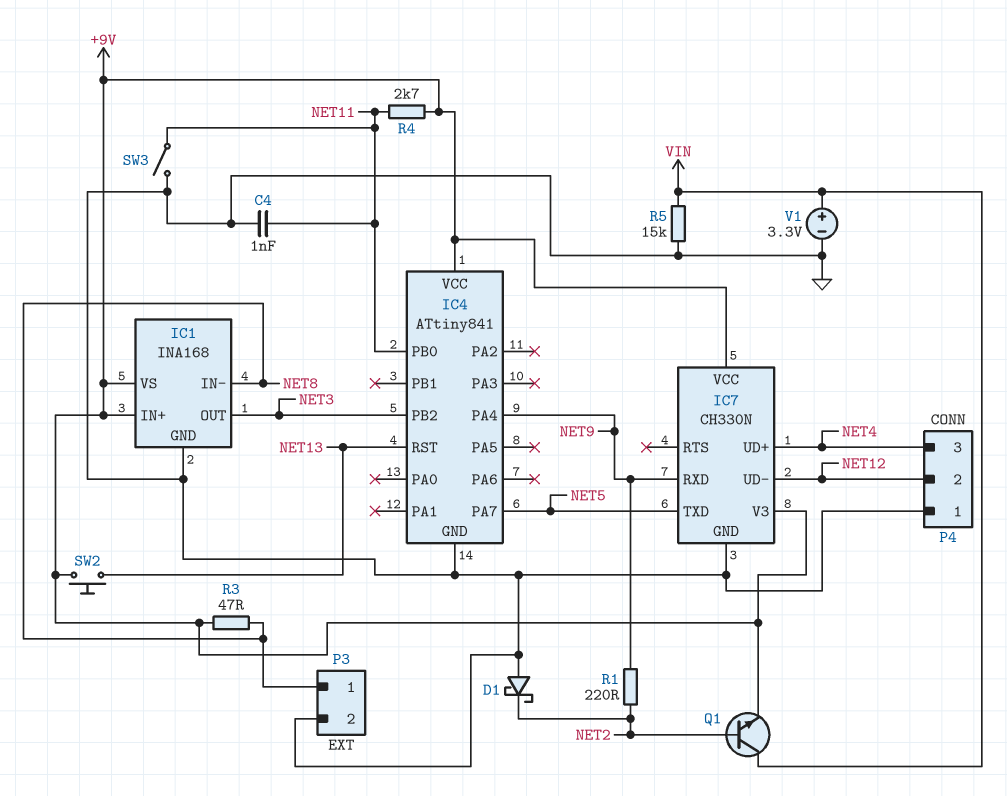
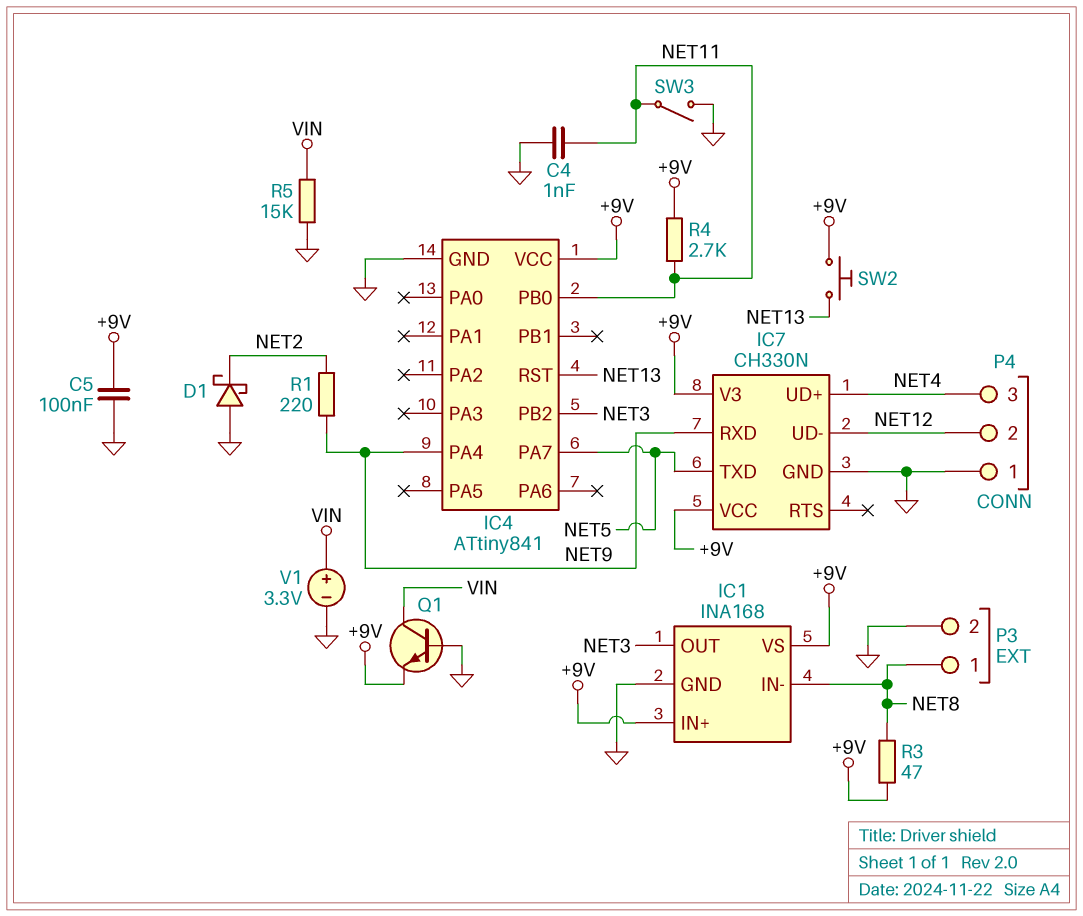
C5: none -> 100nF (+9V, GND)
Q1: NPN (B NET2, C VIN, E +9V) -> NPN (B GND, C VIN, E +9V)

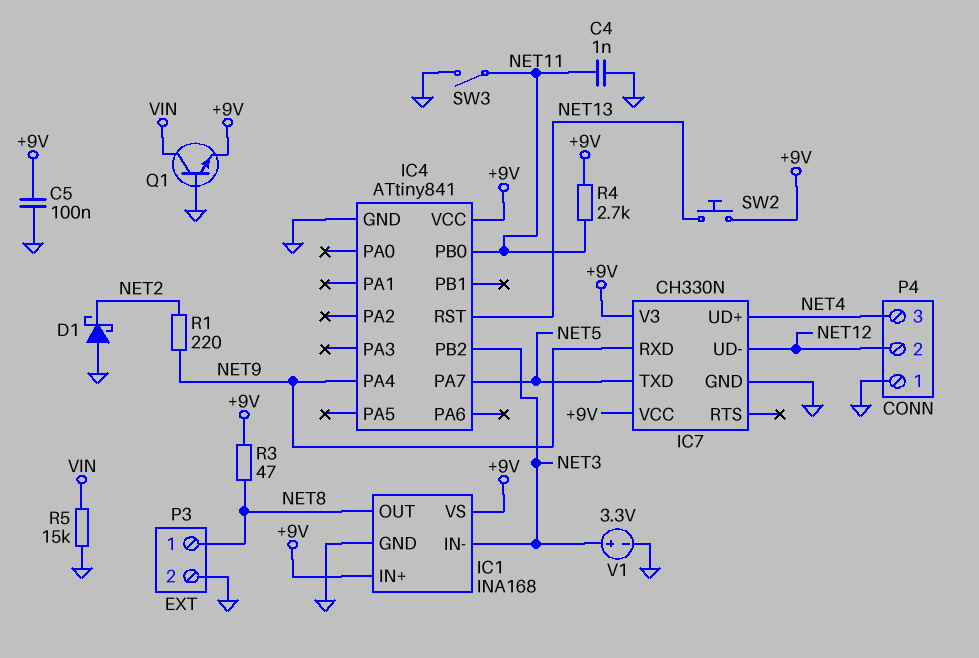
IC1 pin IN-: NET8 -> NET3
IC1 pin OUT: NET3 -> NET8
V1: 3.3V (plus VIN, minus GND) -> 3.3V (plus NET3, minus GND)

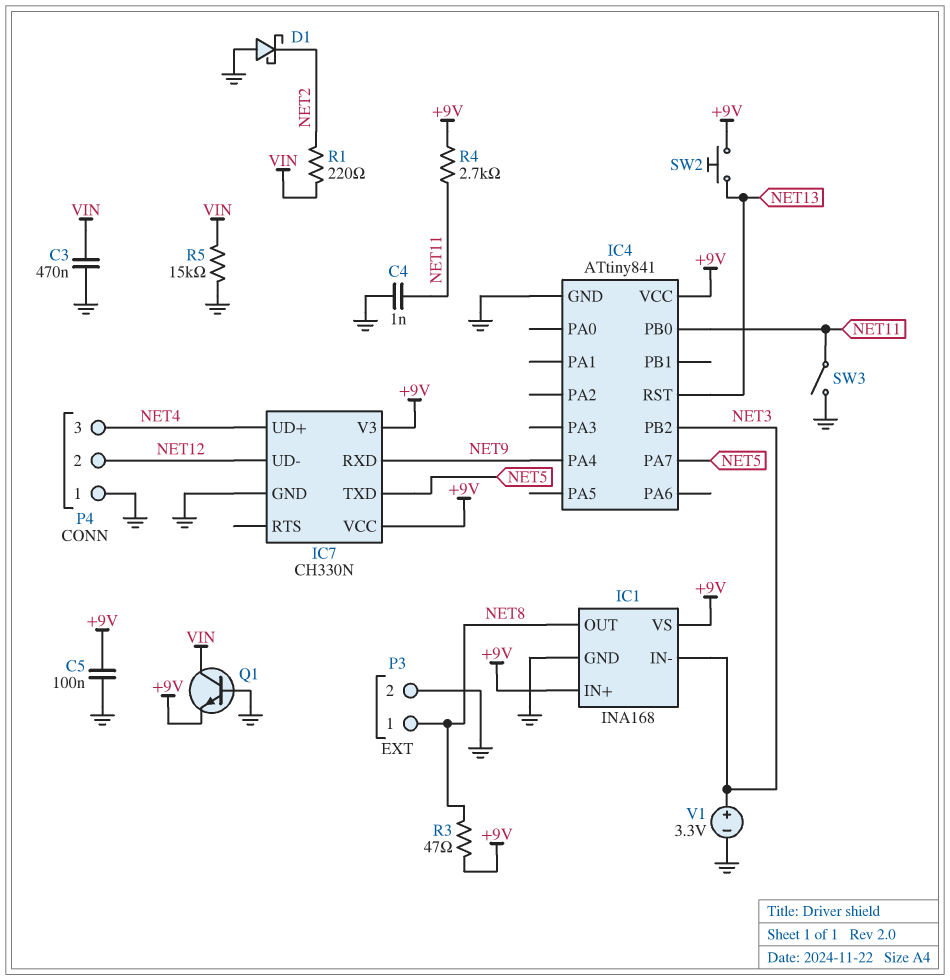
C3: none -> 470nF (GND, VIN)
R1: 220 (NET2, NET9) -> 220 (NET2, VIN)

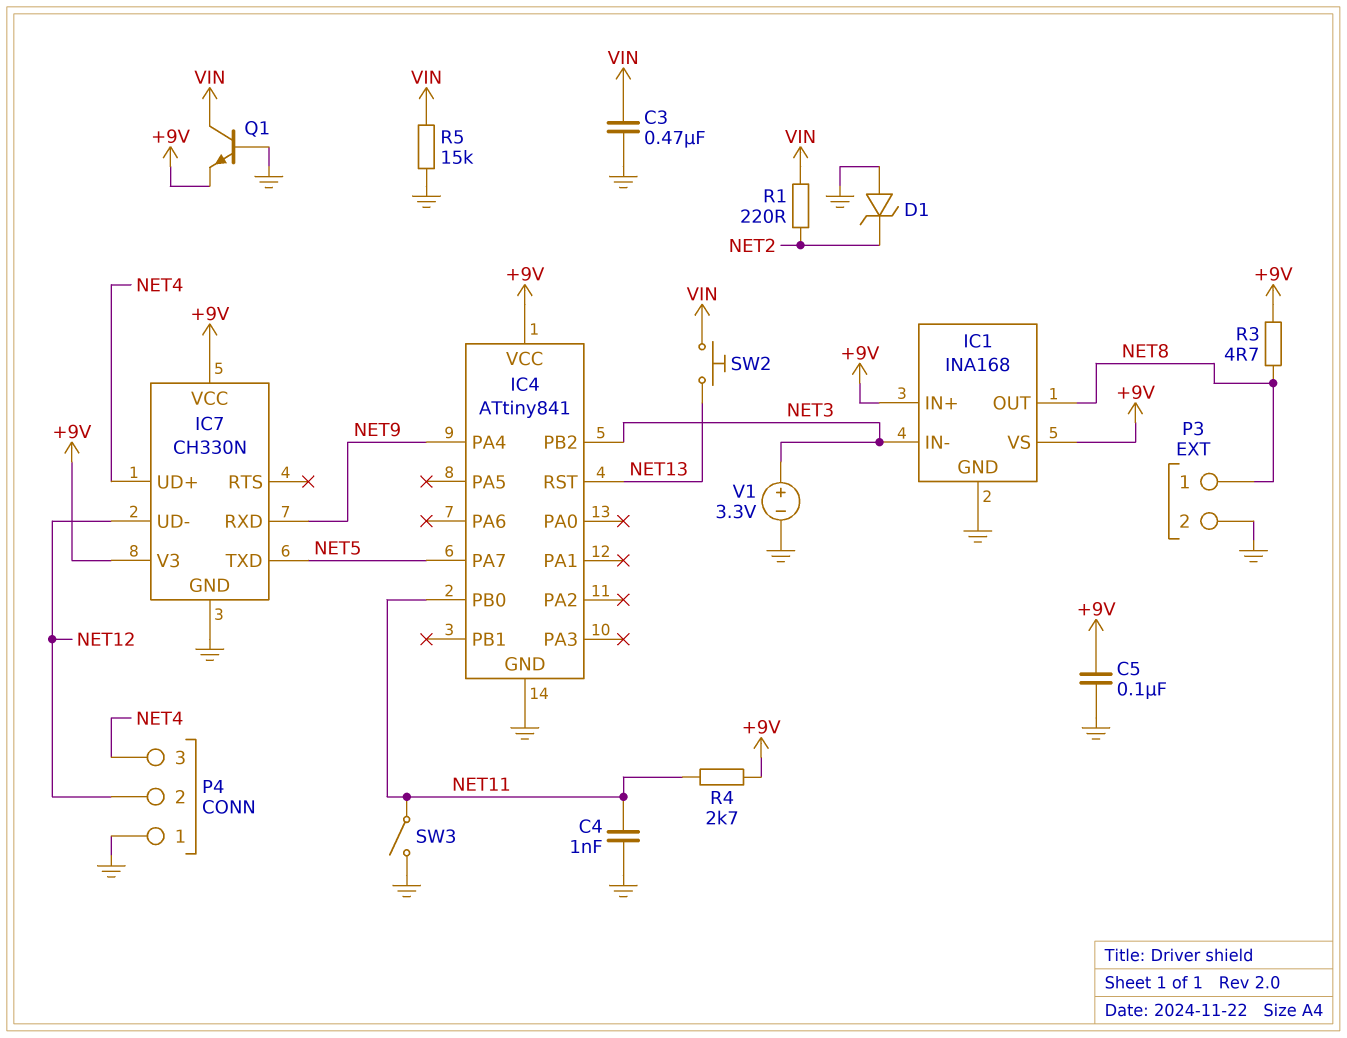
D1: schottky (A GND, K NET2) -> zener (A GND, K NET2)
R3: 47 (+9V, NET8) -> 4.7 (+9V, NET8)
SW2: button (+9V, NET13) -> button (NET13, VIN)

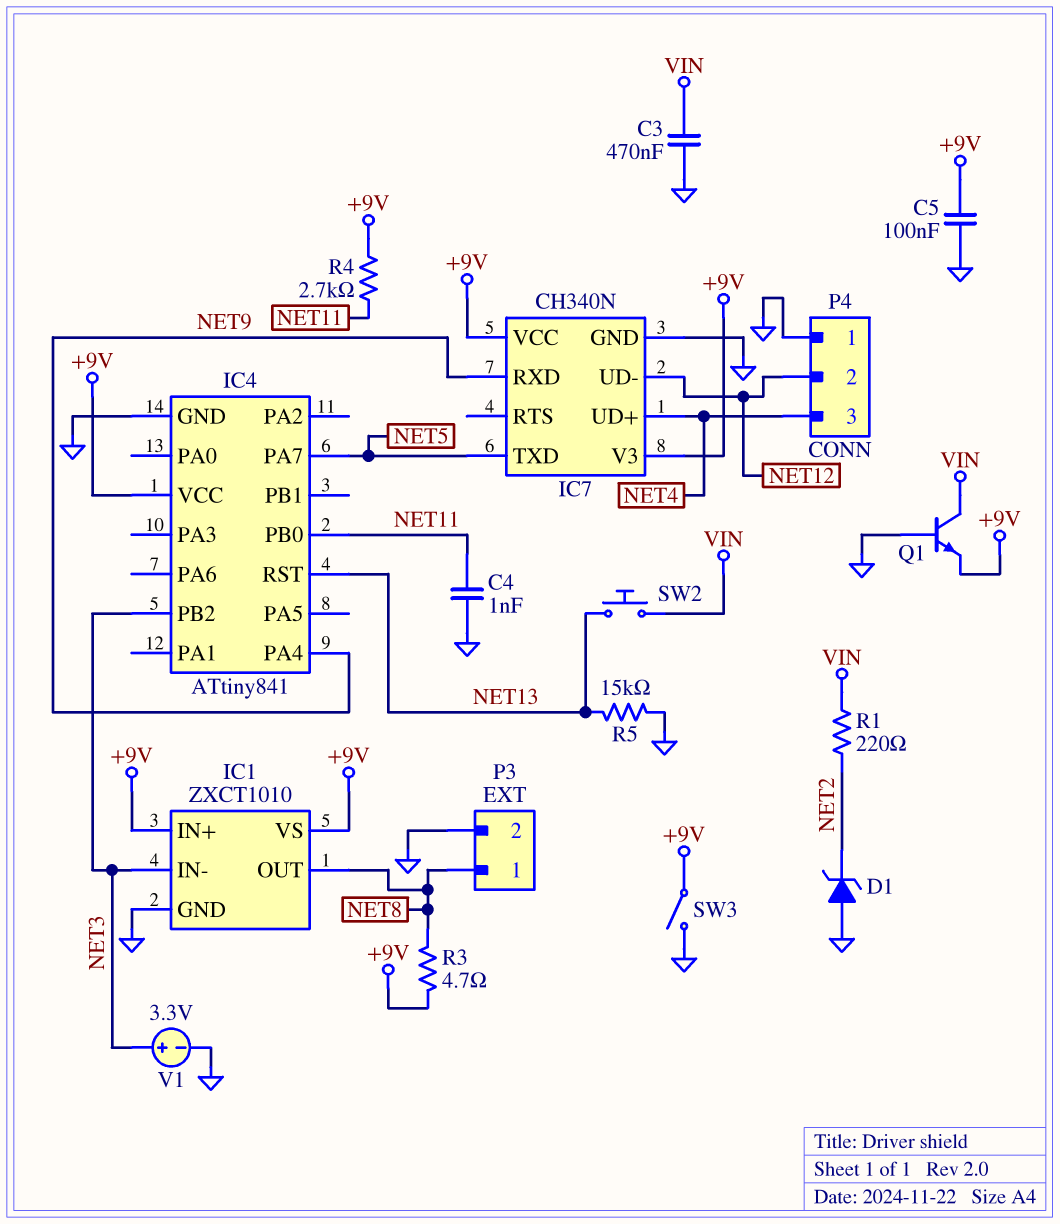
IC1: INA168 -> ZXCT1010
IC7: CH330N -> CH340N
R5: 15k (GND, VIN) -> 15k (GND, NET13)
SW3: switch (GND, NET11) -> switch (+9V, GND)

